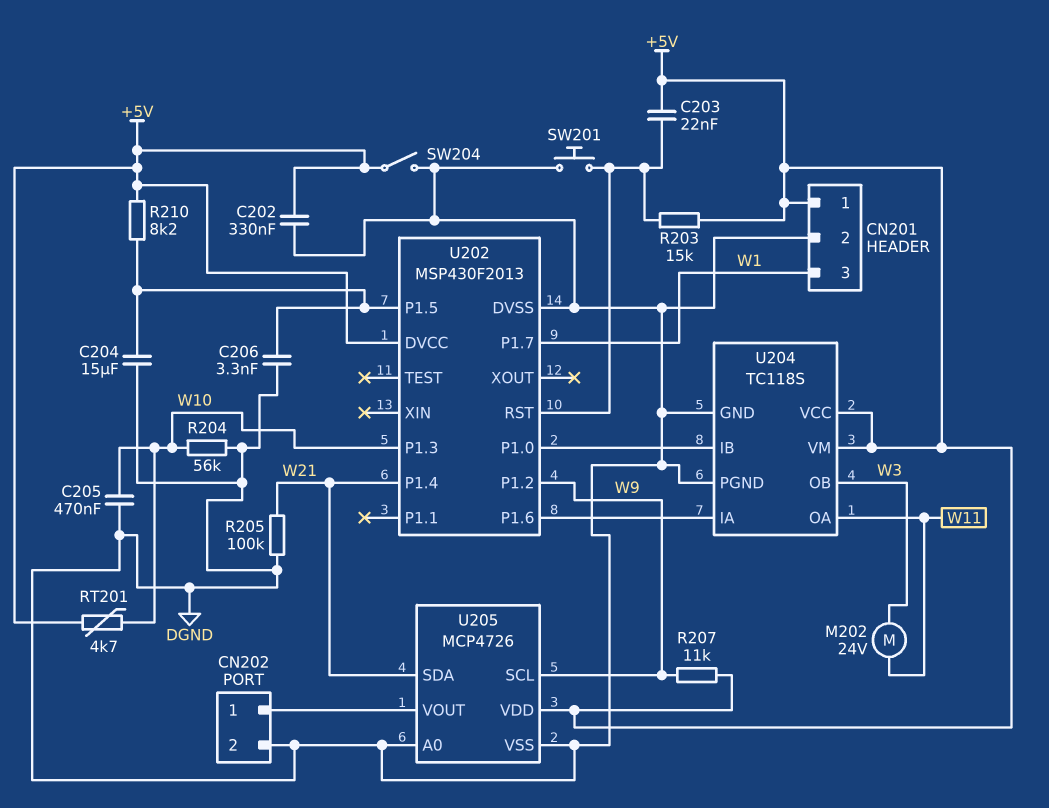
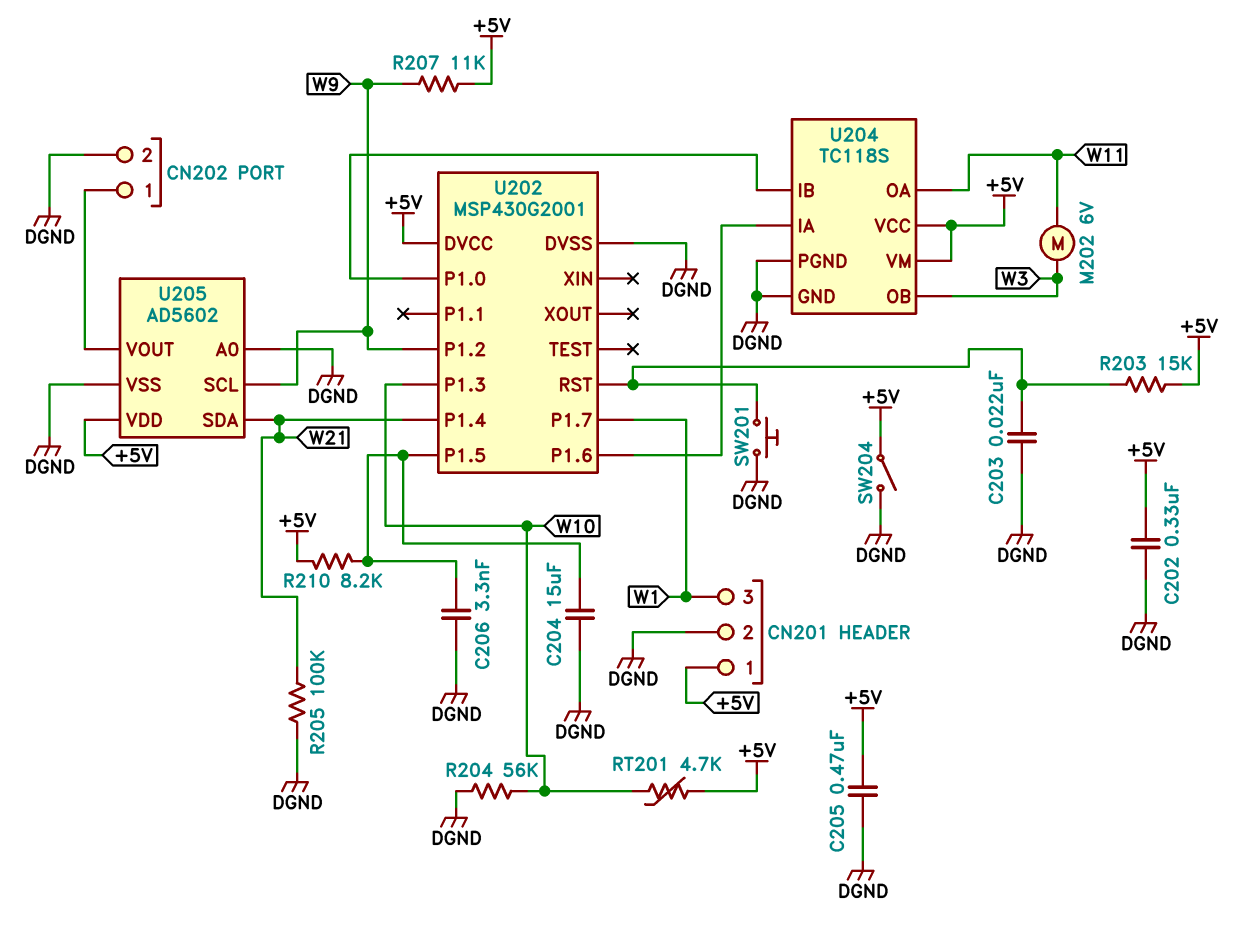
C203: 22nF (+5V, U202/RST) -> 22nF (DGND, U202/RST)
C205: 470nF (DGND, W10) -> 470nF (+5V, DGND)
M202: motor 24V (W3, W11) -> motor 6V (W3, W11)
U202: MSP430F2013 -> MSP430G2001
U205: MCP4726 -> AD5602

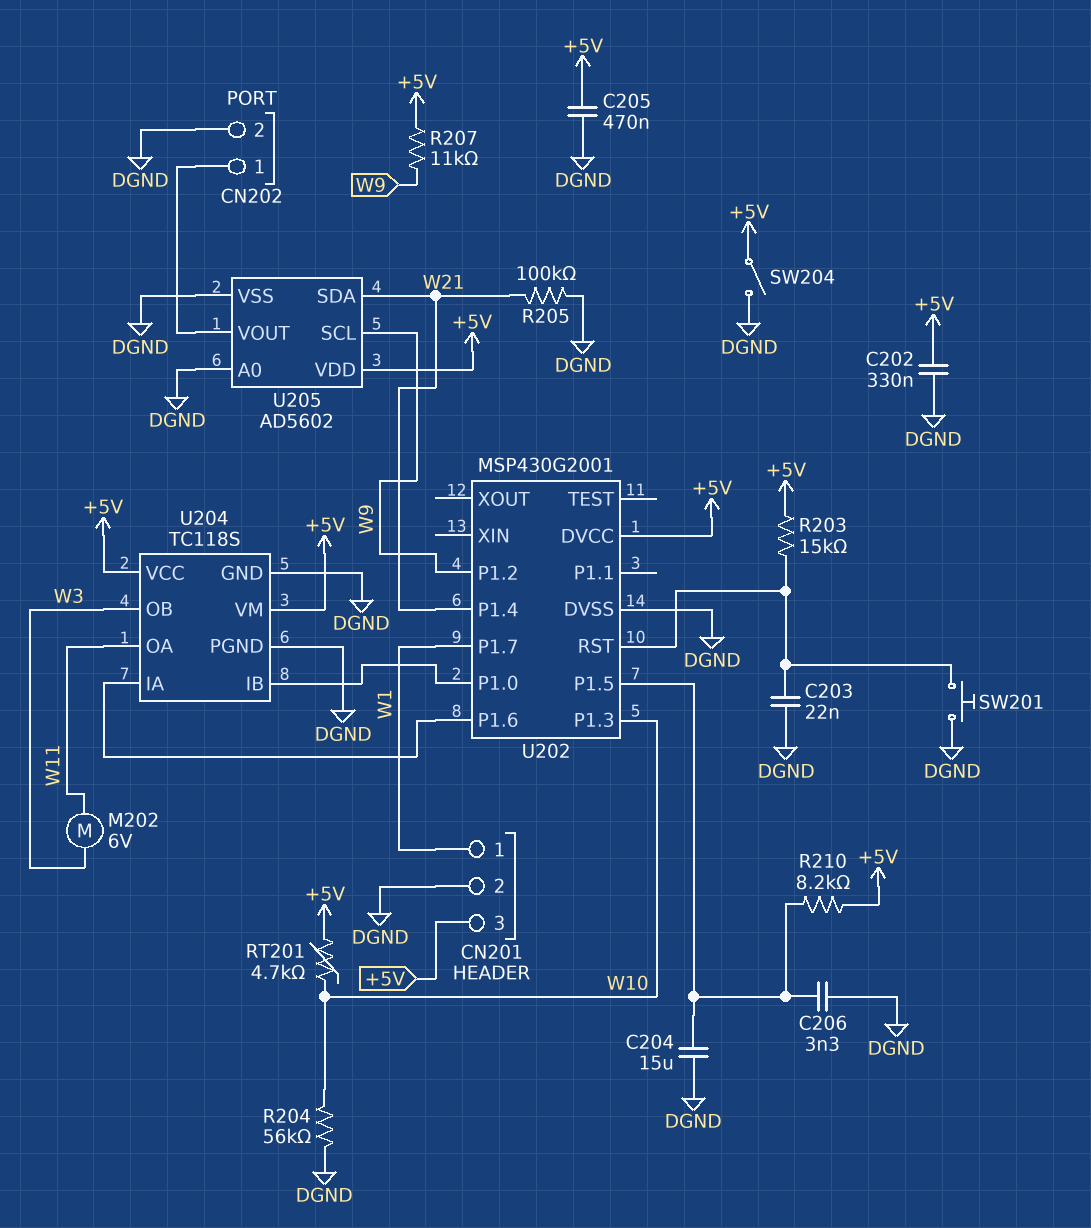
CN201 pin 1: +5V -> W1
CN201 pin 3: W1 -> +5V

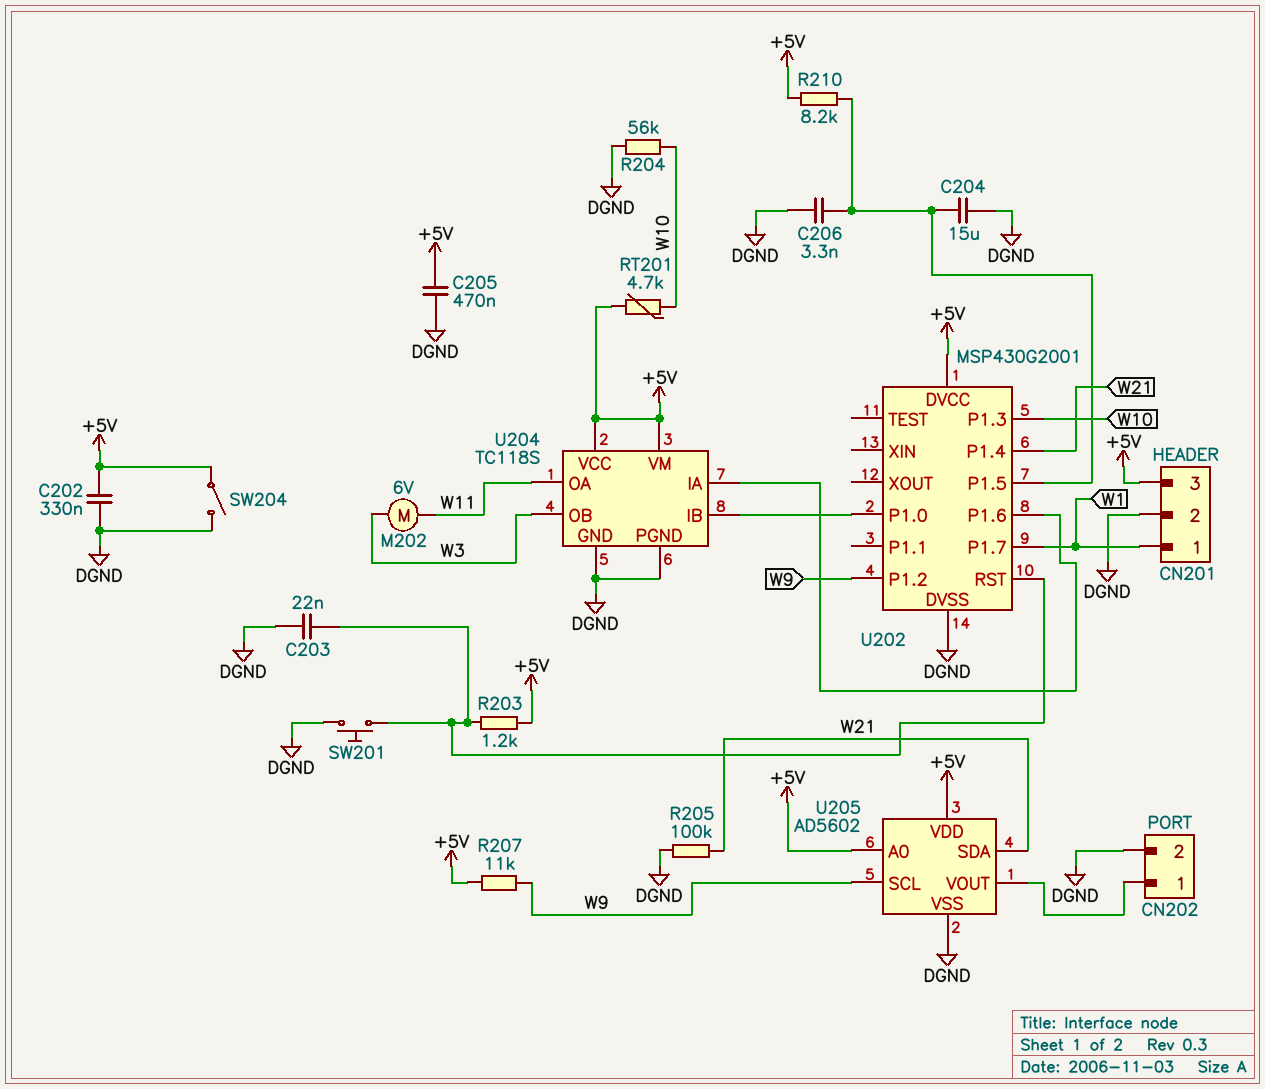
R203: 15k (+5V, U202/RST) -> 1.2k (+5V, U202/RST)
U205 pin A0: DGND -> +5V

